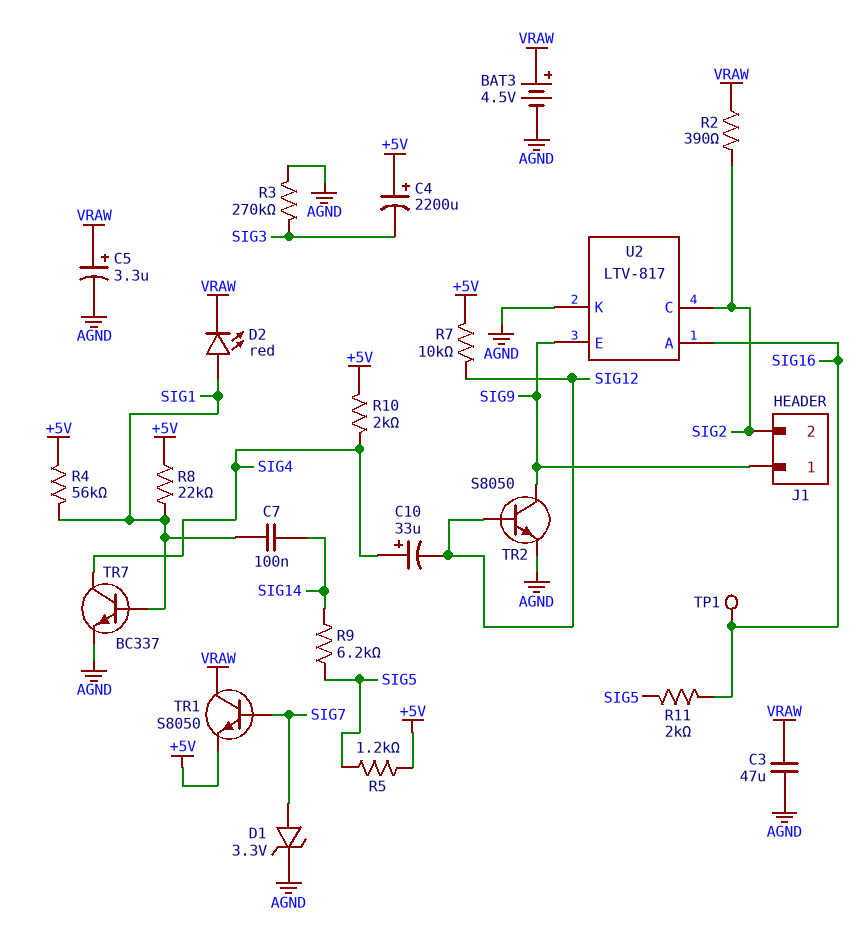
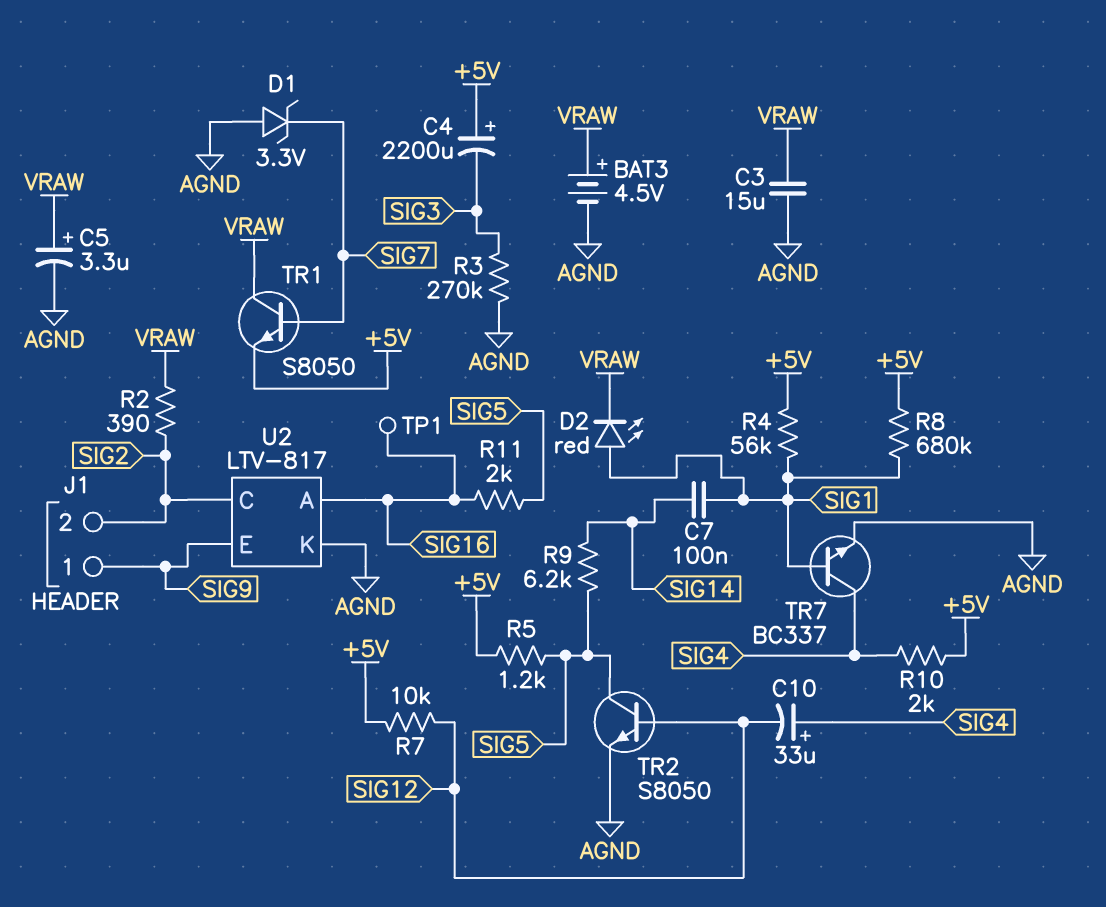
C3: 47uF (AGND, VRAW) -> 15uF (AGND, VRAW)
D1: zener 3.3V (A SIG7, K AGND) -> zener 3.3V (A AGND, K SIG7)
R8: 22k (+5V, SIG1) -> 680k (+5V, SIG1)
TR2: NPN S8050 (B SIG12, C SIG9, E AGND) -> NPN S8050 (B SIG12, C SIG5, E AGND)

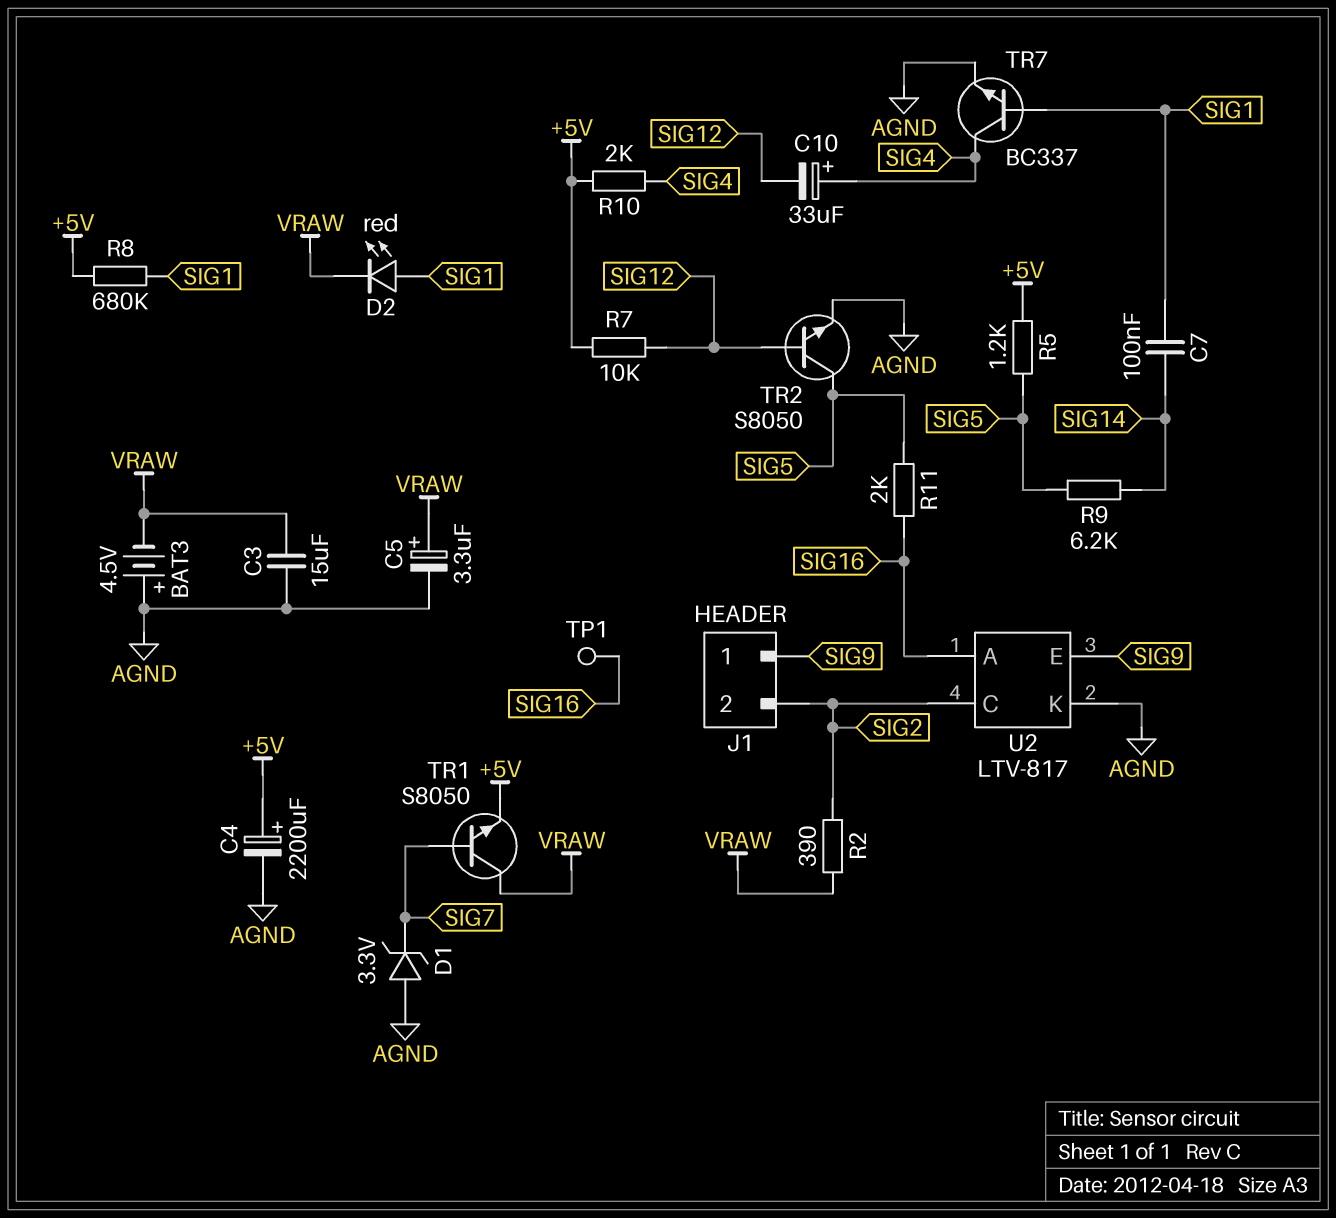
BAT3: 4.5V (plus VRAW, minus AGND) -> 4.5V (plus AGND, minus VRAW)
C4: 2200uF (plus +5V, minus SIG3) -> 2200uF (plus +5V, minus AGND)
R3: 270k (AGND, SIG3) -> none
R4: 56k (+5V, SIG1) -> none

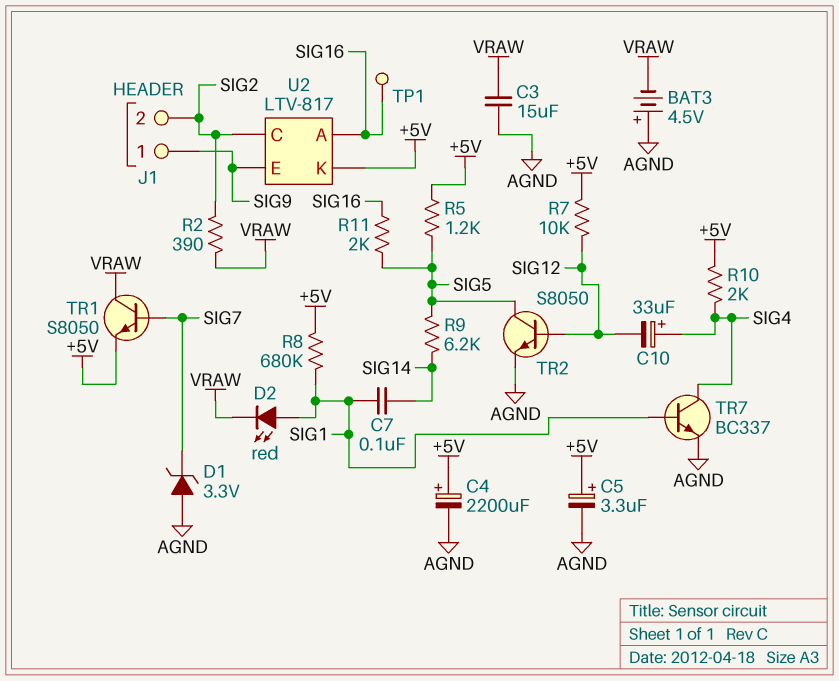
C5: 3.3uF (plus VRAW, minus AGND) -> 3.3uF (plus +5V, minus AGND)
U2 pin K: AGND -> +5V

